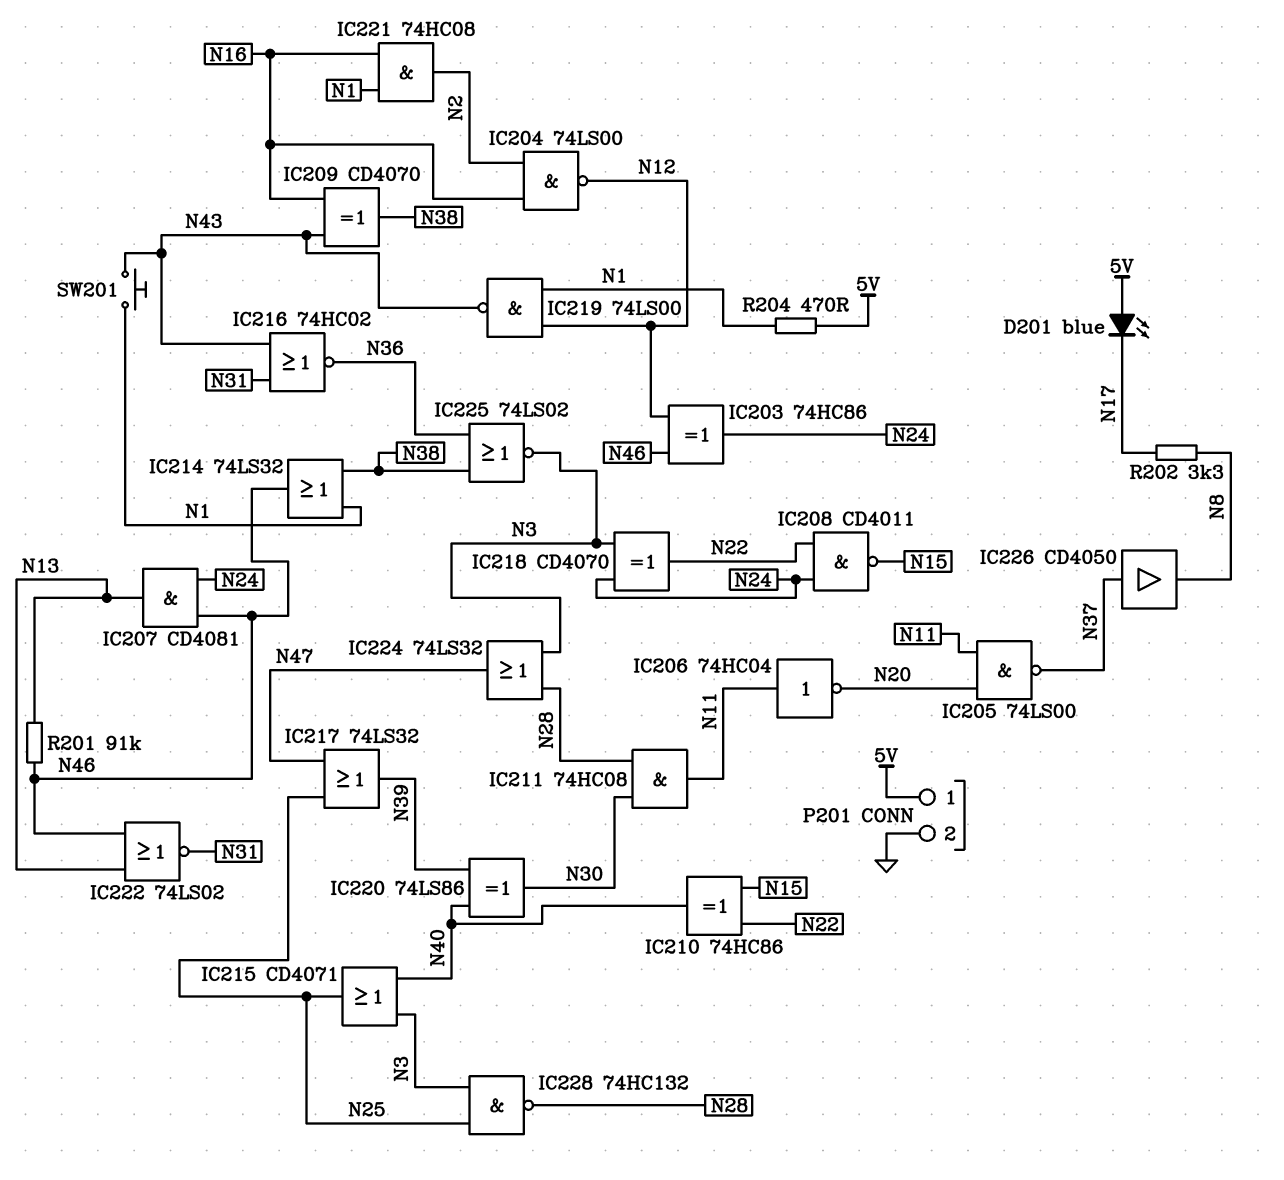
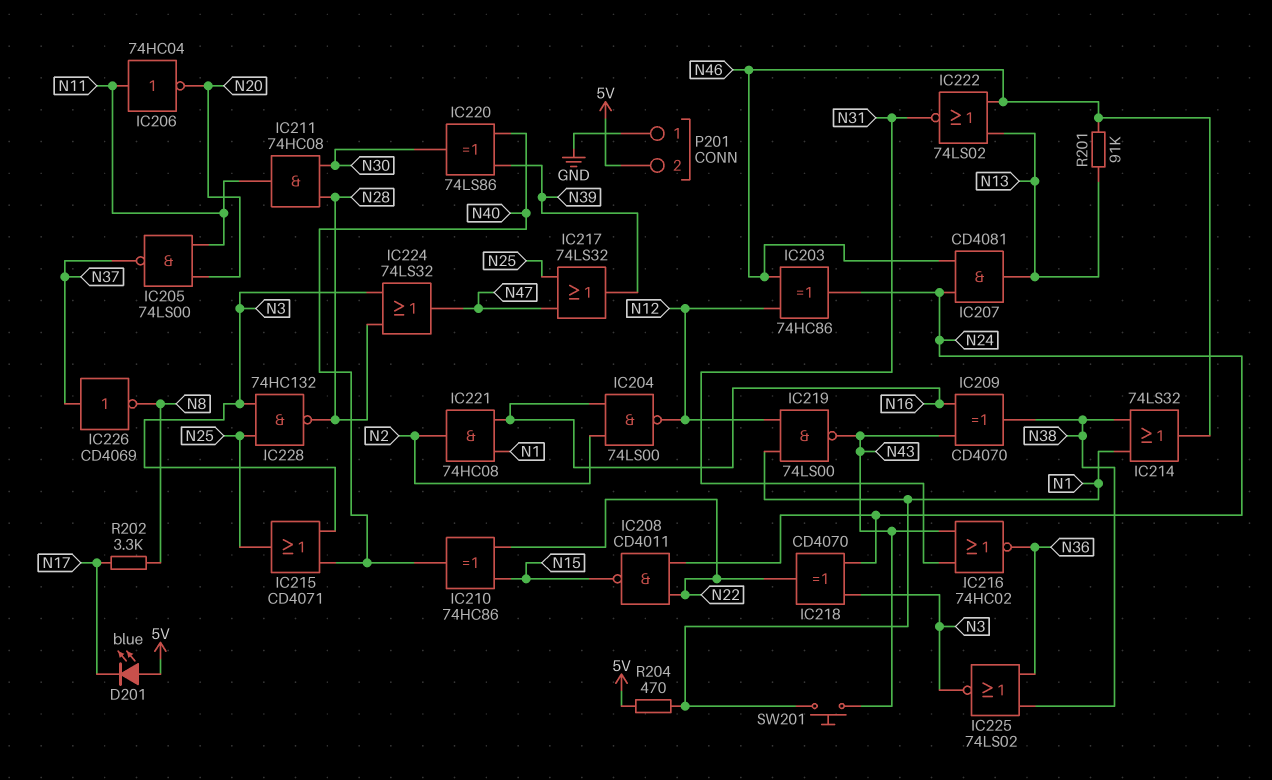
IC226: buffer CD4050 (in N37, out N8) -> NOT CD4069 (in N37, out N8)
P201 pin 1: 5V -> GND
P201 pin 2: GND -> 5V

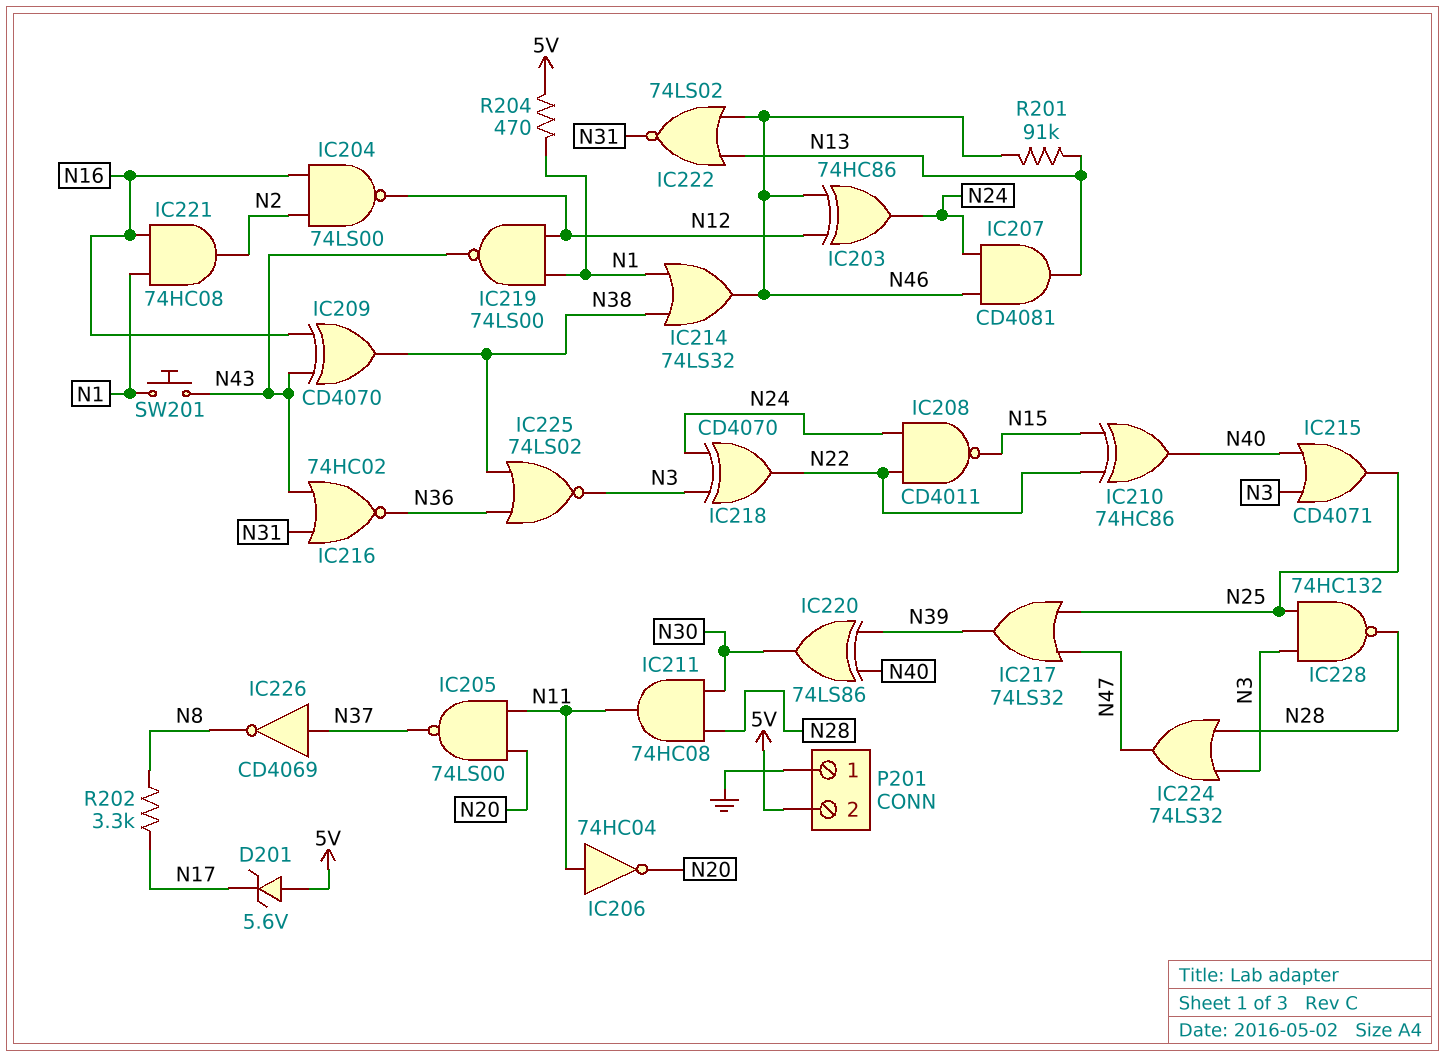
D201: LED blue (A 5V, K N17) -> zener 5.6V (A 5V, K N17)

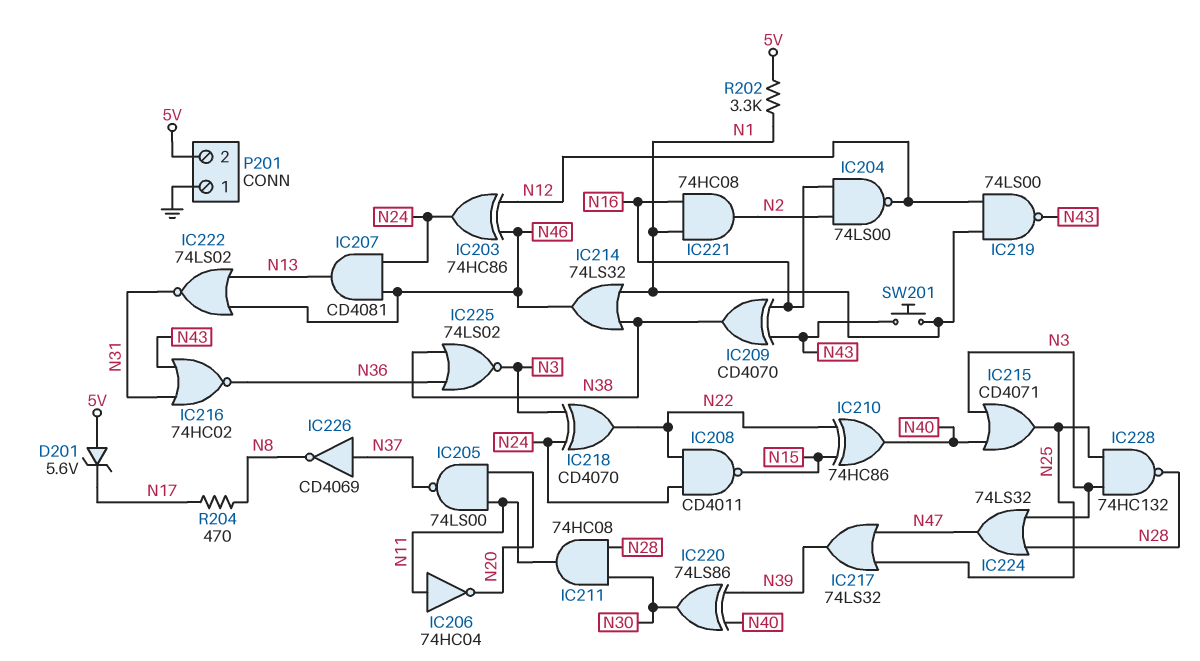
R201: 91k (N13, N46) -> none
R202: 3.3k (N8, N17) -> 3.3k (5V, N1)
R204: 470 (5V, N1) -> 470 (N8, N17)

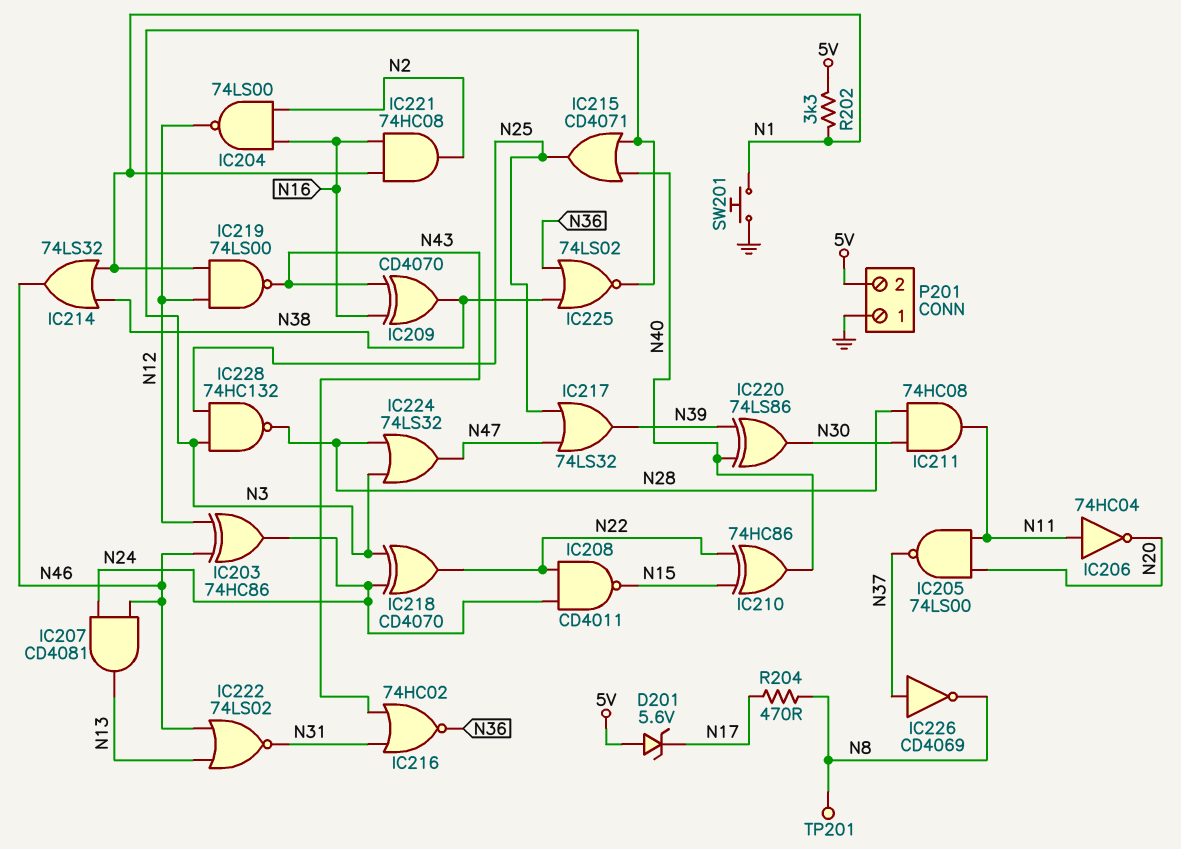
SW201: button (N1, N43) -> button (GND, N1)
TP201: none -> test point (N8)

